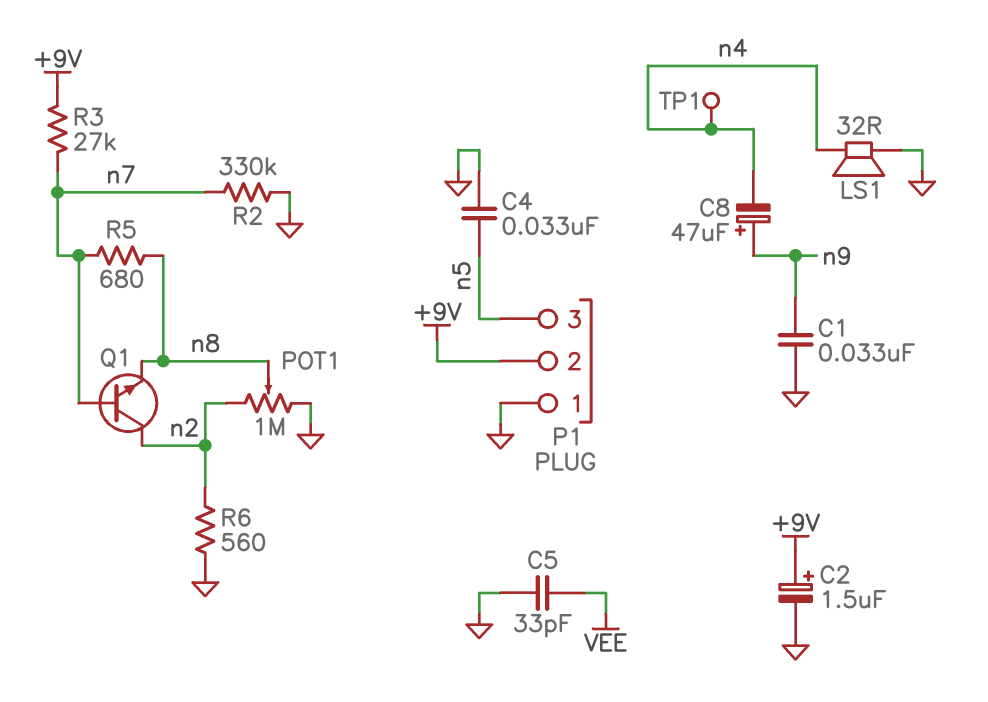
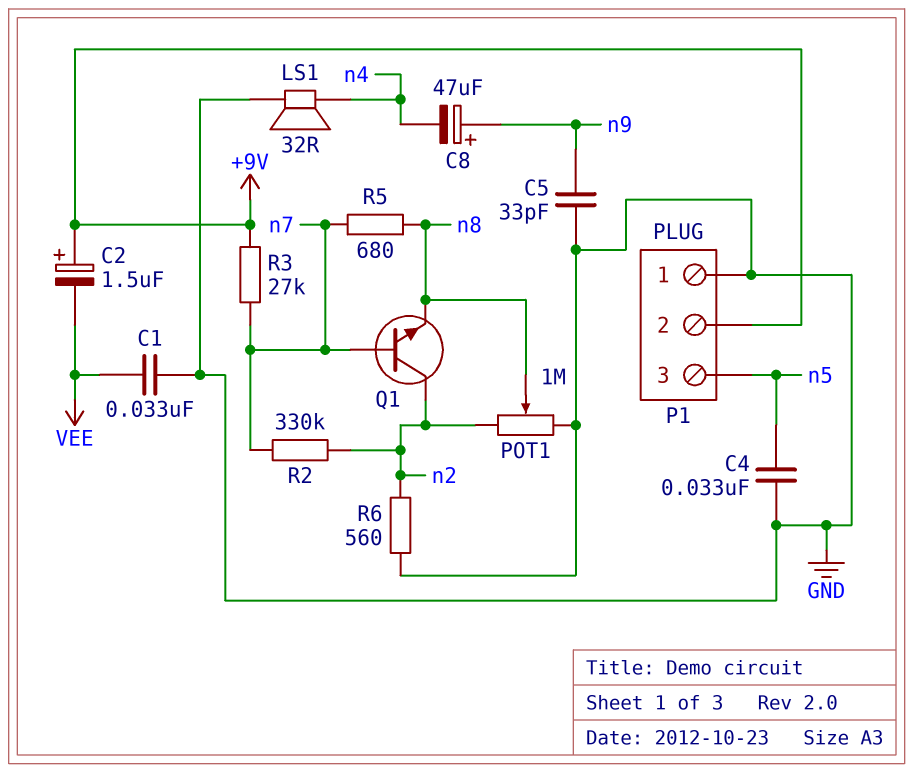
C1: 33nF (GND, n9) -> 33nF (GND, VEE)
C2: 1.5uF (plus +9V, minus GND) -> 1.5uF (plus +9V, minus VEE)
C5: 33pF (GND, VEE) -> 33pF (GND, n9)
R2: 330k (GND, n7) -> 330k (n2, n7)
TP1: test point (n4) -> none

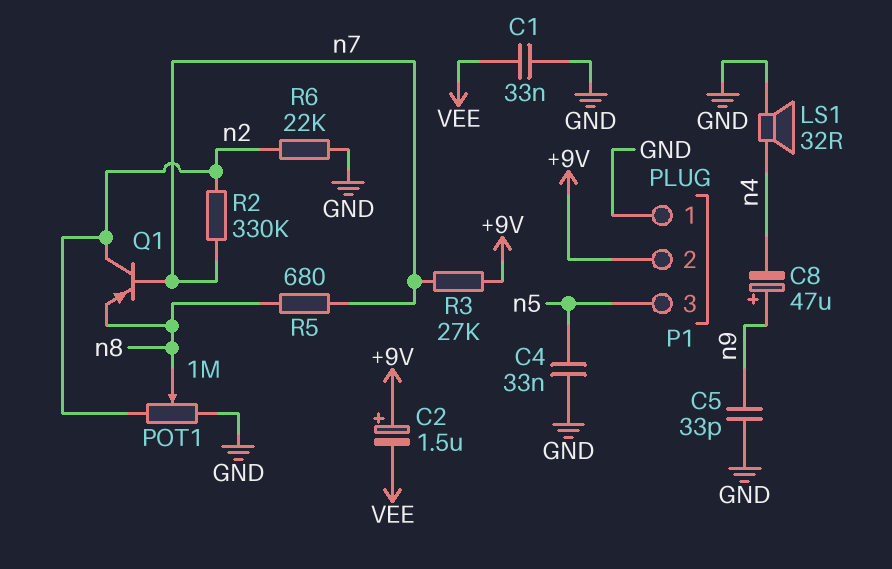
Q1: NPN (B n7, C n2, E n8) -> PNP (B n7, C n2, E n8)
R6: 560 (GND, n2) -> 22k (GND, n2)

